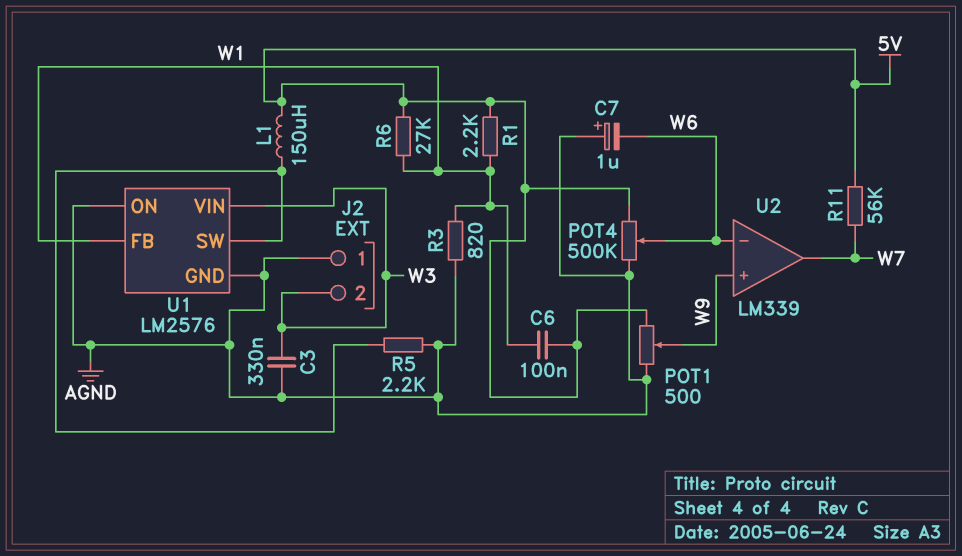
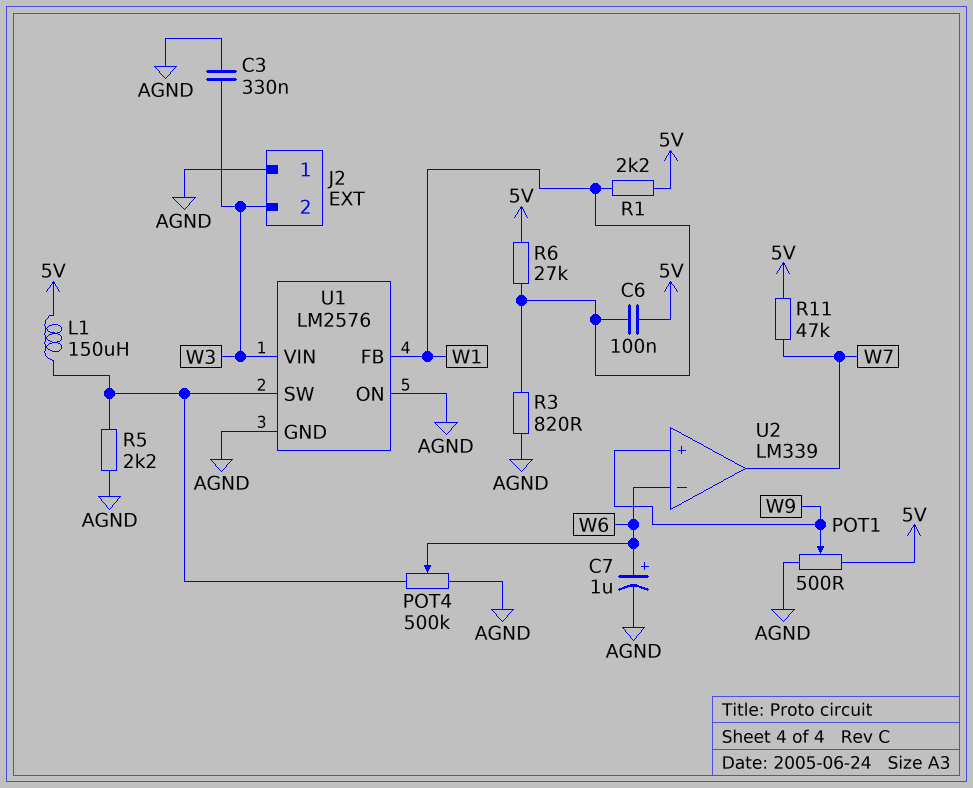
C7: 1uF (plus AGND, minus W6) -> 1uF (plus W6, minus AGND)
POT4: 500k (5V, AGND, wiper W6) -> 500k (AGND, U1/SW, wiper W6)
R11: 56k (5V, W7) -> 47k (5V, W7)

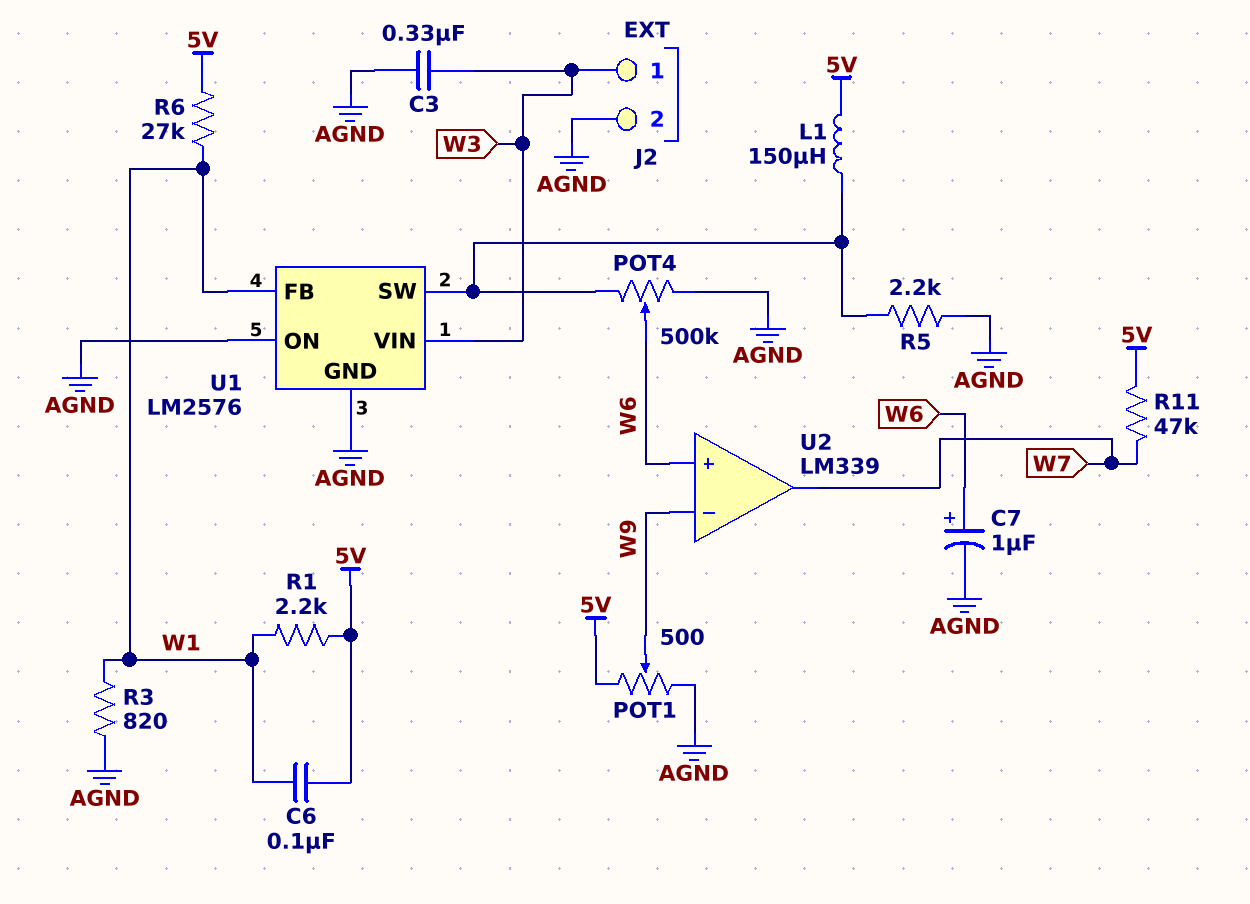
J2 pin 1: AGND -> W3
J2 pin 2: W3 -> AGND
U2 pin in+: W9 -> W6
U2 pin in-: W6 -> W9

